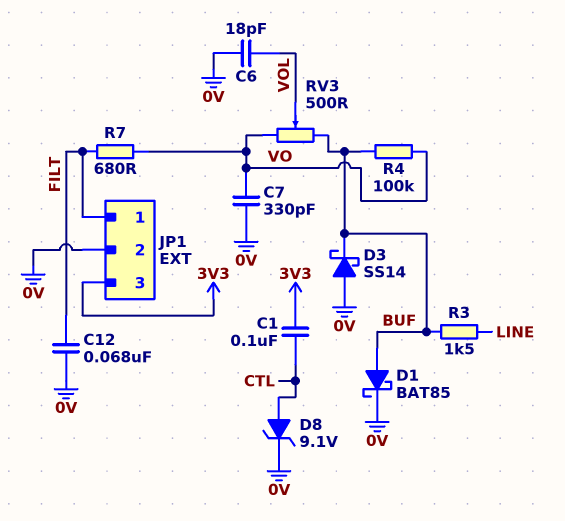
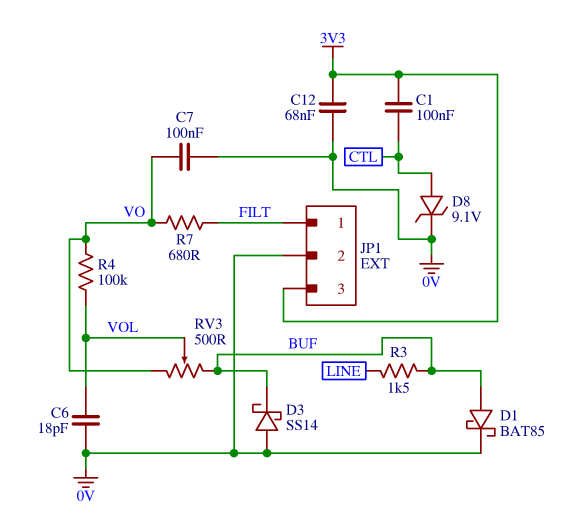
C7: 330pF (0V, VO) -> 100nF (0V, VO)
C12: 68nF (0V, FILT) -> 68nF (0V, 3V3)
R4: 100k (BUF, VO) -> 100k (VO, VOL)

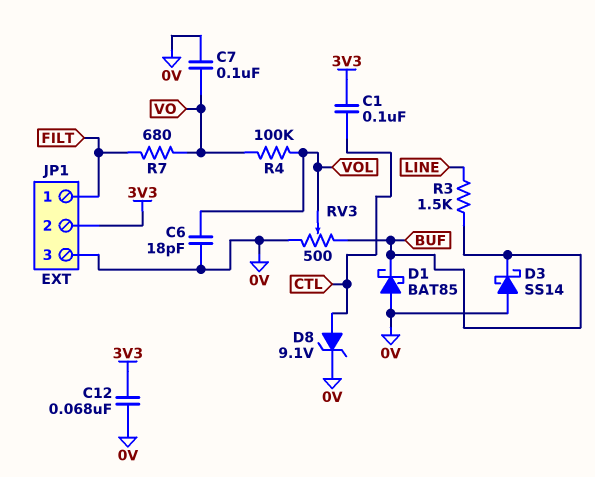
D1: schottky BAT85 (A BUF, K 0V) -> schottky BAT85 (A 0V, K BUF)
JP1 pin 2: 0V -> 3V3
JP1 pin 3: 3V3 -> 0V
RV3: 500 (BUF, VO, wiper VOL) -> 500 (0V, BUF, wiper VOL)

